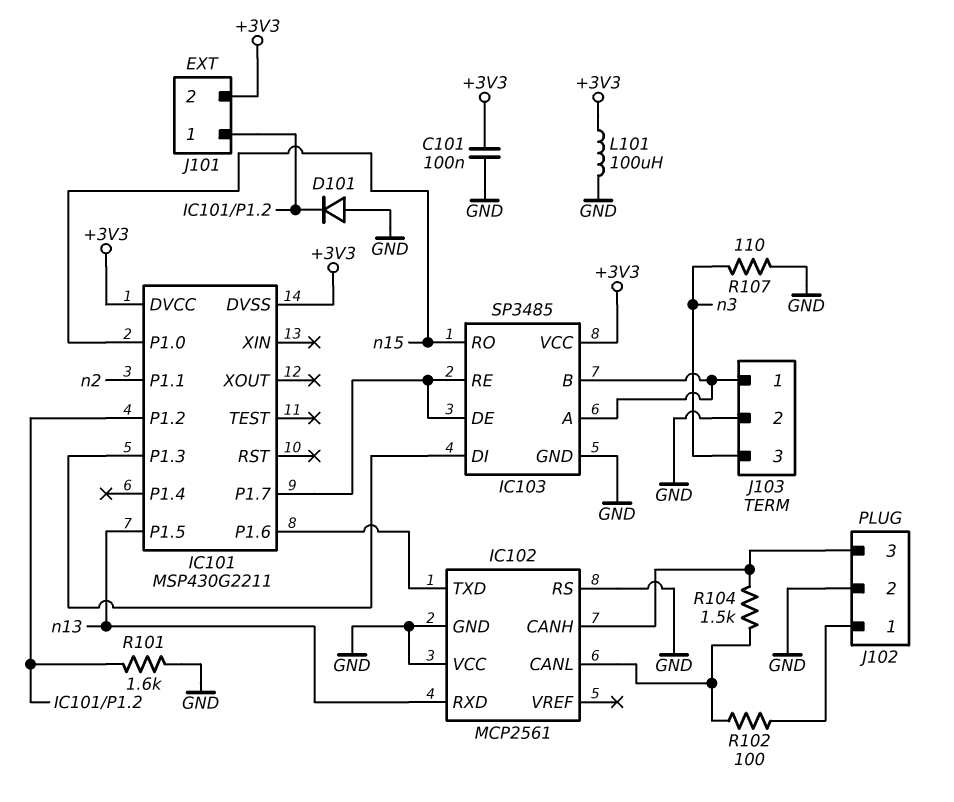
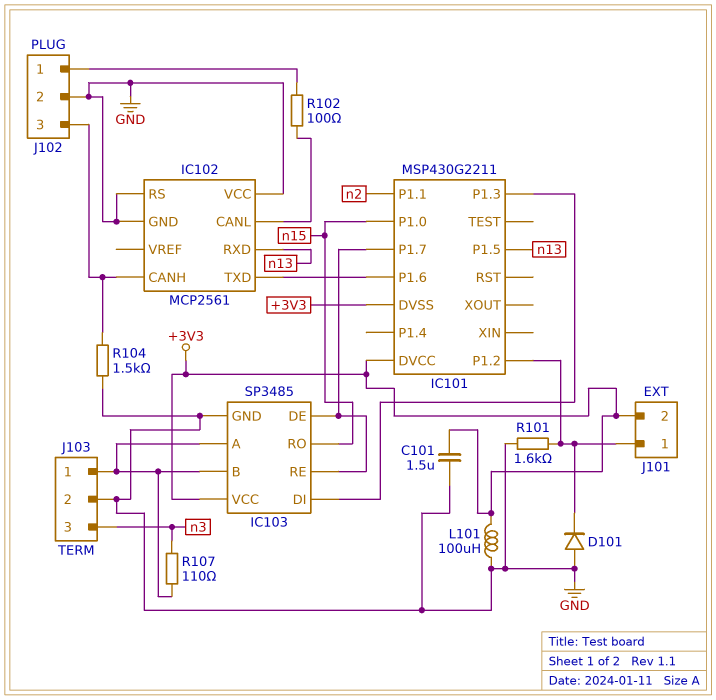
C101: 100nF (+3V3, GND) -> 1.5uF (+3V3, GND)
R104: 1.5k (IC102/CANH, IC102/CANL) -> 1.5k (GND, IC102/CANH)
R107: 110 (GND, n3) -> 110 (IC103/A, n3)

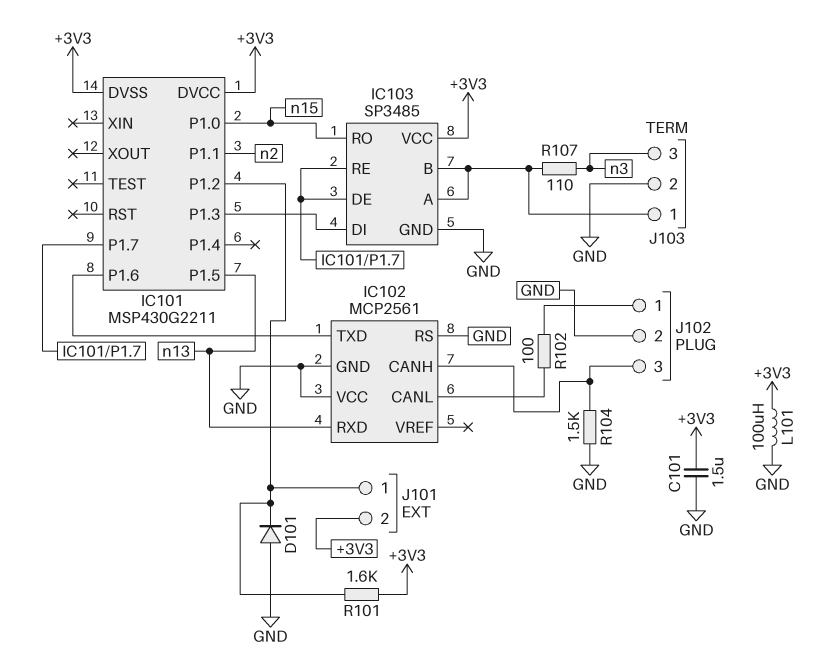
R101: 1.6k (GND, IC101/P1.2) -> 1.6k (+3V3, IC101/P1.2)

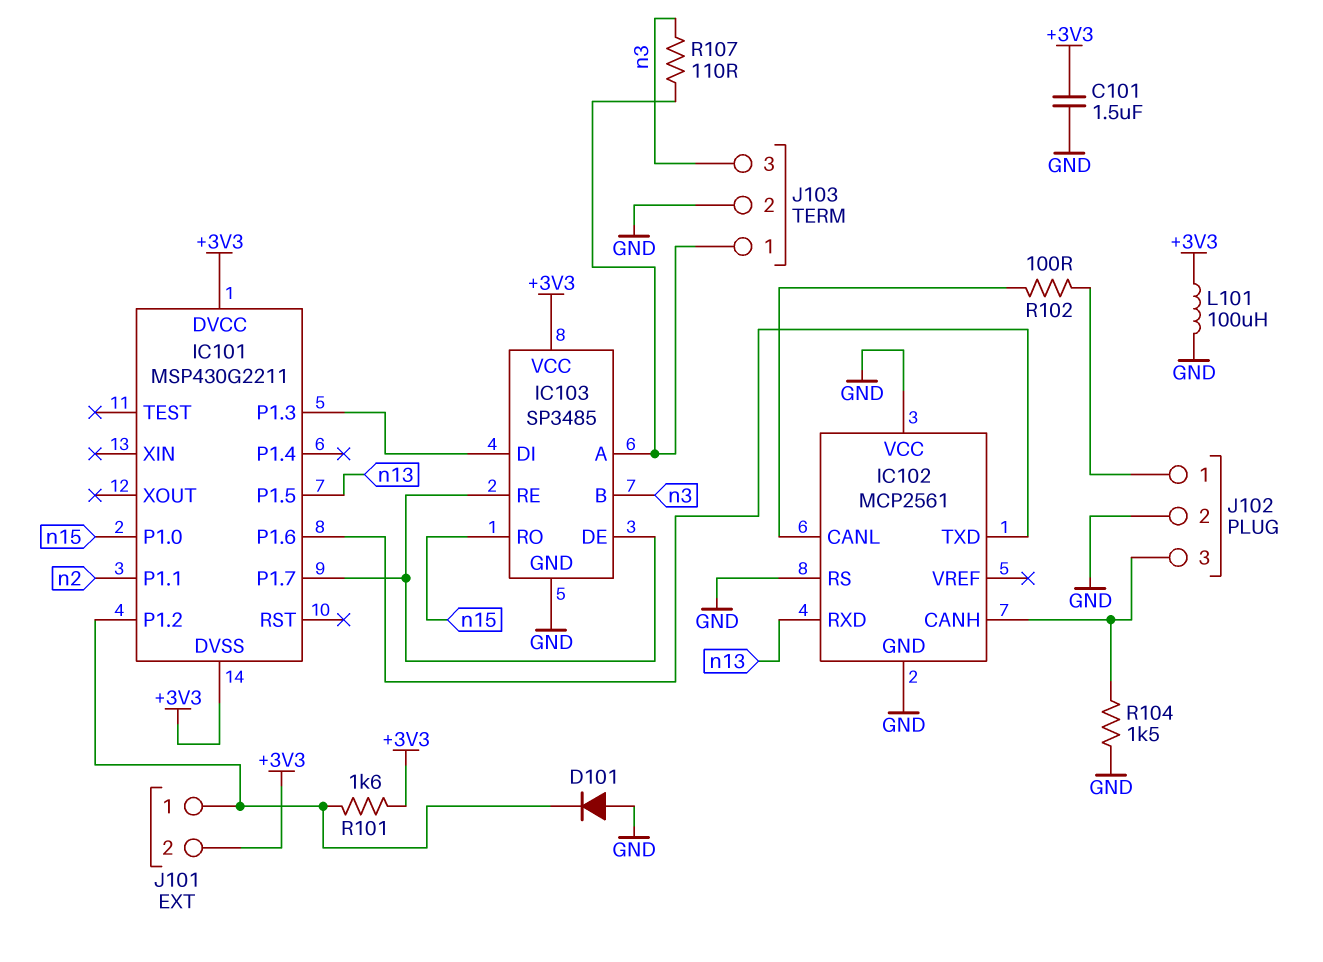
IC103 pin B: IC103/A -> n3

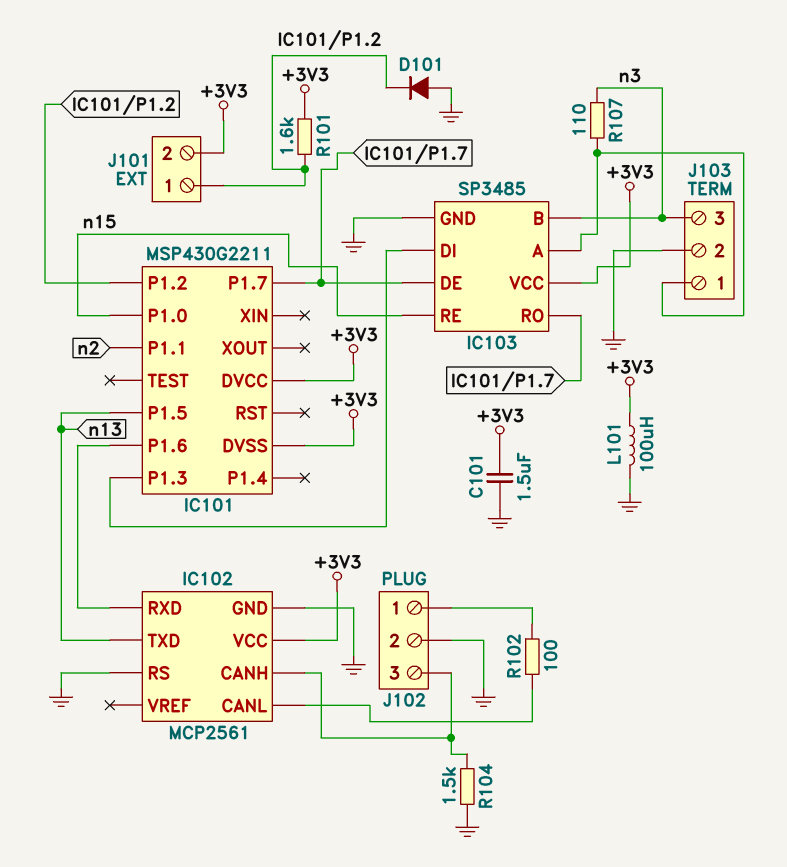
IC102 pin RXD: n13 -> IC101/P1.6
IC102 pin TXD: IC101/P1.6 -> n13
IC102 pin VCC: GND -> +3V3
IC103 pin RE: IC101/P1.7 -> n15
IC103 pin RO: n15 -> IC101/P1.7

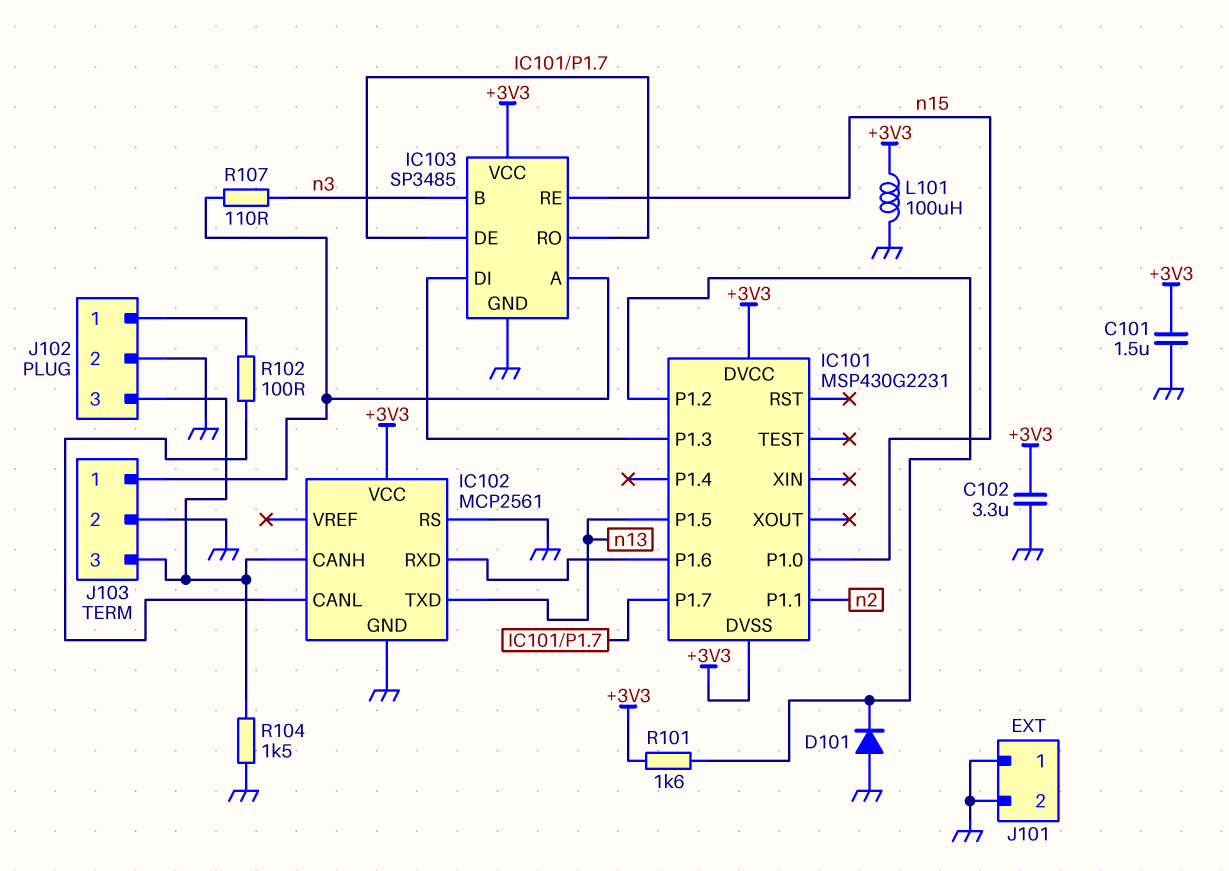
C102: none -> 3.3uF (+3V3, GND)
IC101: MSP430G2211 -> MSP430G2231
J101 pin 1: IC101/P1.2 -> GND
J101 pin 2: +3V3 -> GND
J103 pin 3: n3 -> IC102/CANH

